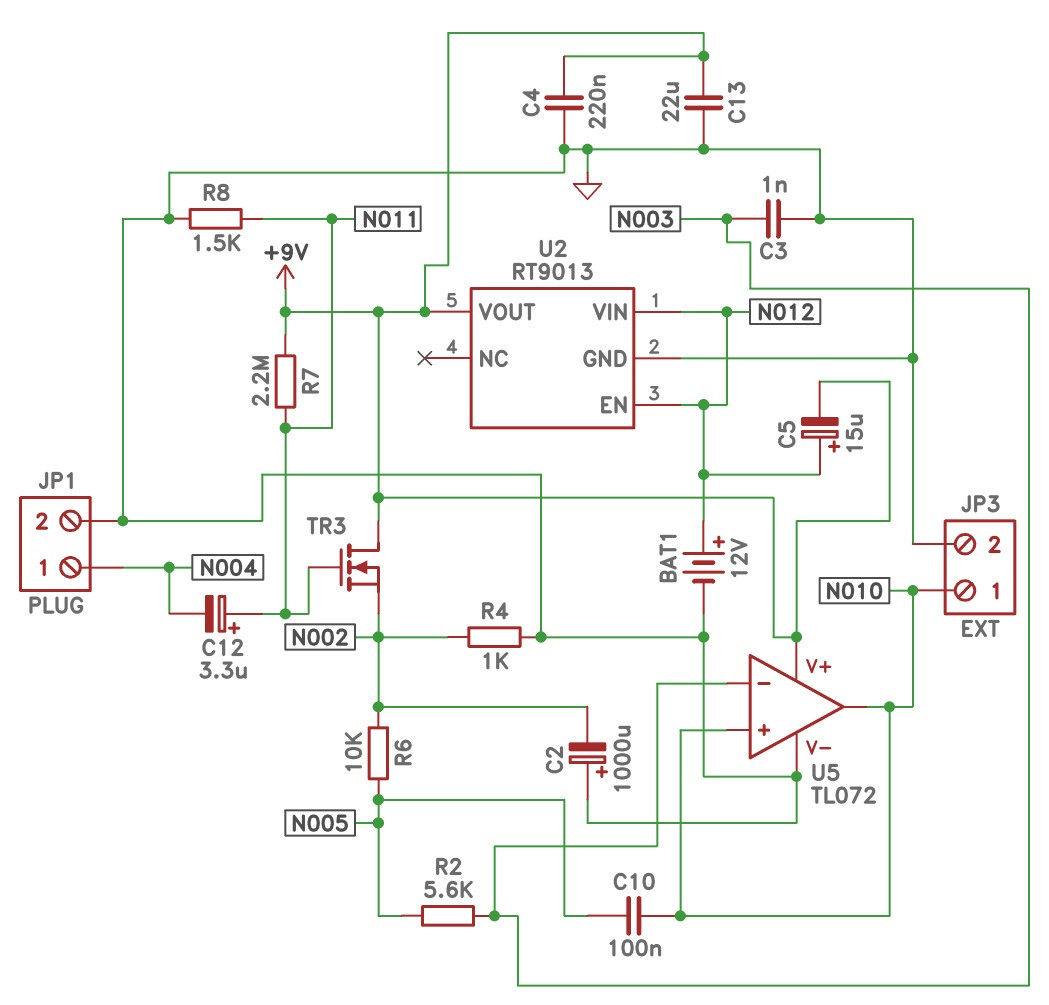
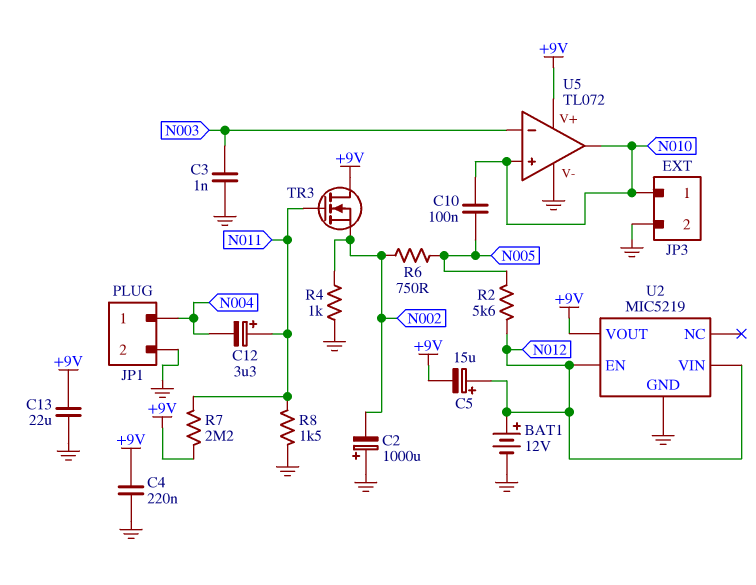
R2: 5.6k (N003, N005) -> 5.6k (N005, N012)
R6: 10k (N002, N005) -> 750 (N002, N005)
U2: RT9013 -> MIC5219

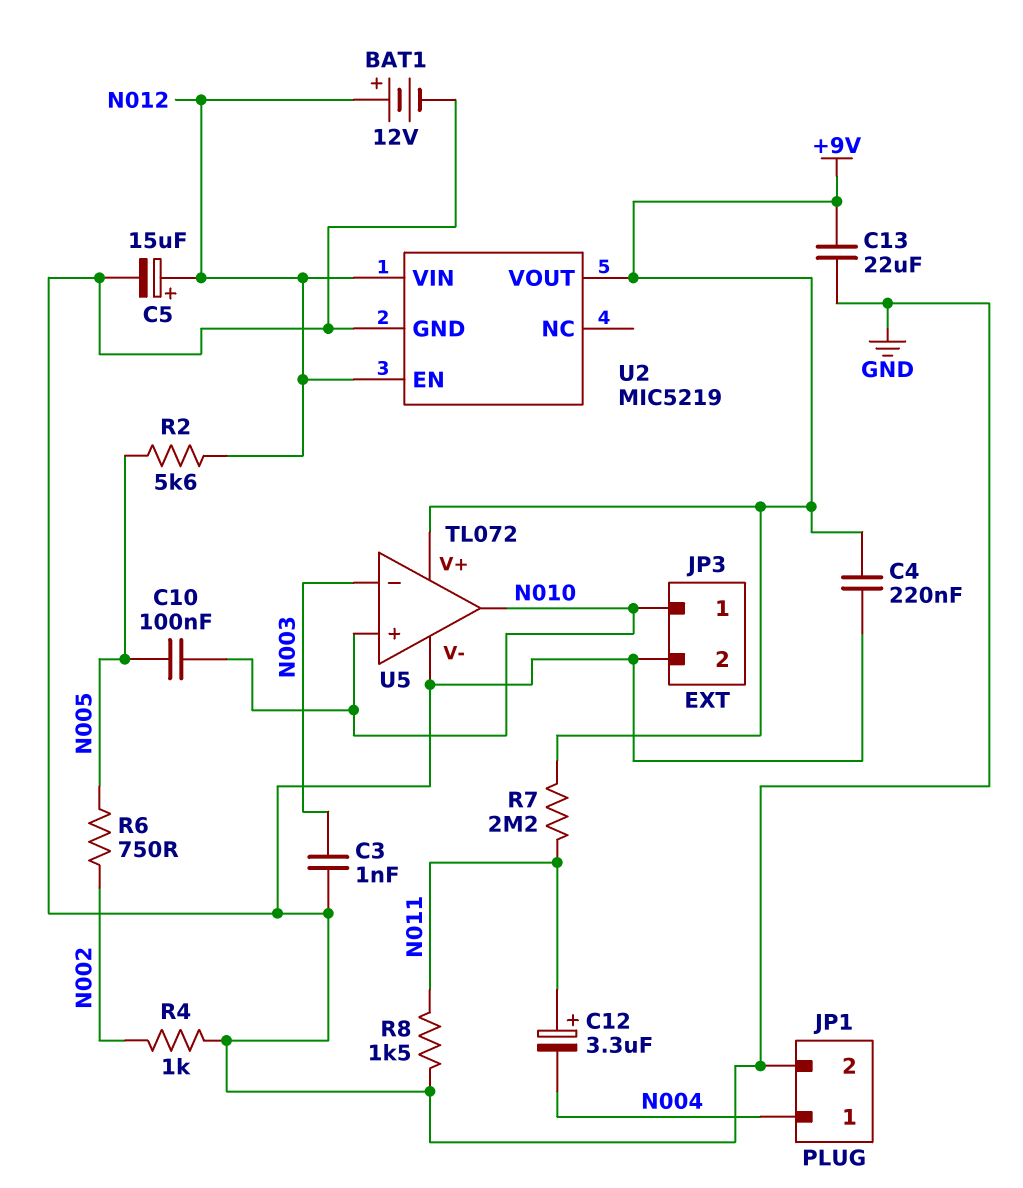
C2: 1000uF (plus GND, minus N002) -> none
C5: 15uF (plus N012, minus +9V) -> 15uF (plus N012, minus GND)
TR3: NMOS (G N011, D +9V, S N002) -> none

